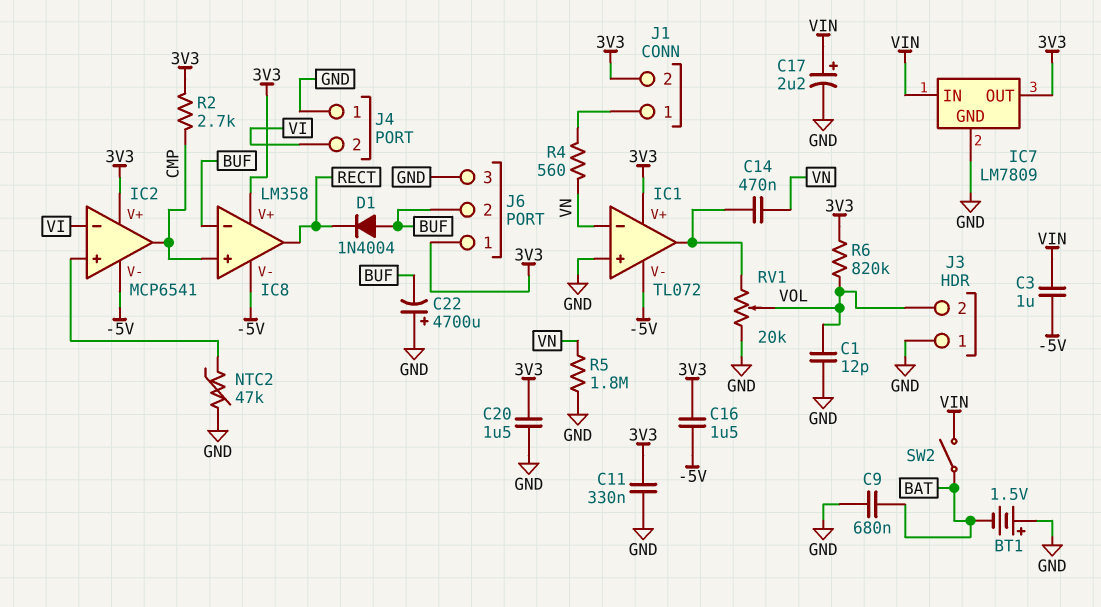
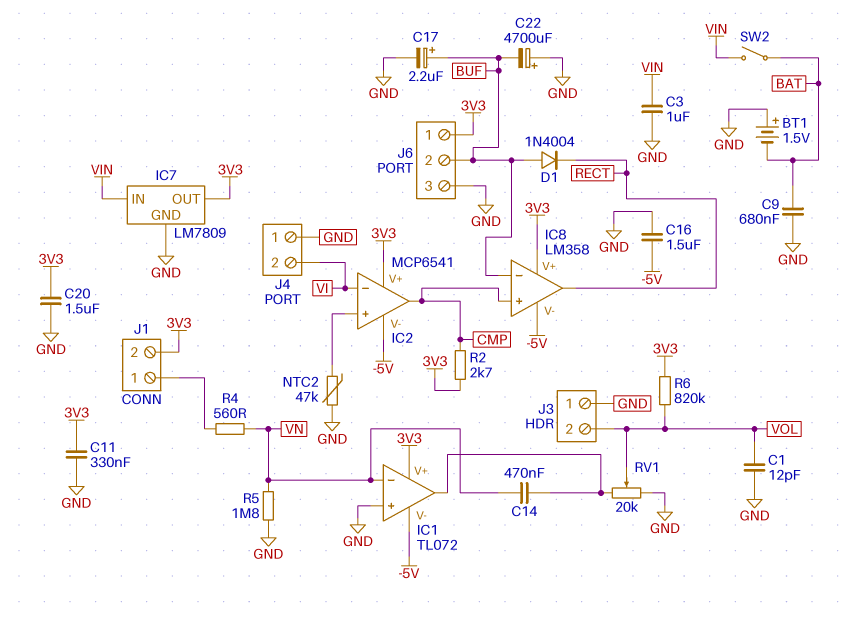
C3: 1uF (-5V, VIN) -> 1uF (GND, VIN)
C16: 1.5uF (-5V, 3V3) -> 1.5uF (-5V, GND)
C17: 2.2uF (plus VIN, minus GND) -> 2.2uF (plus BUF, minus GND)

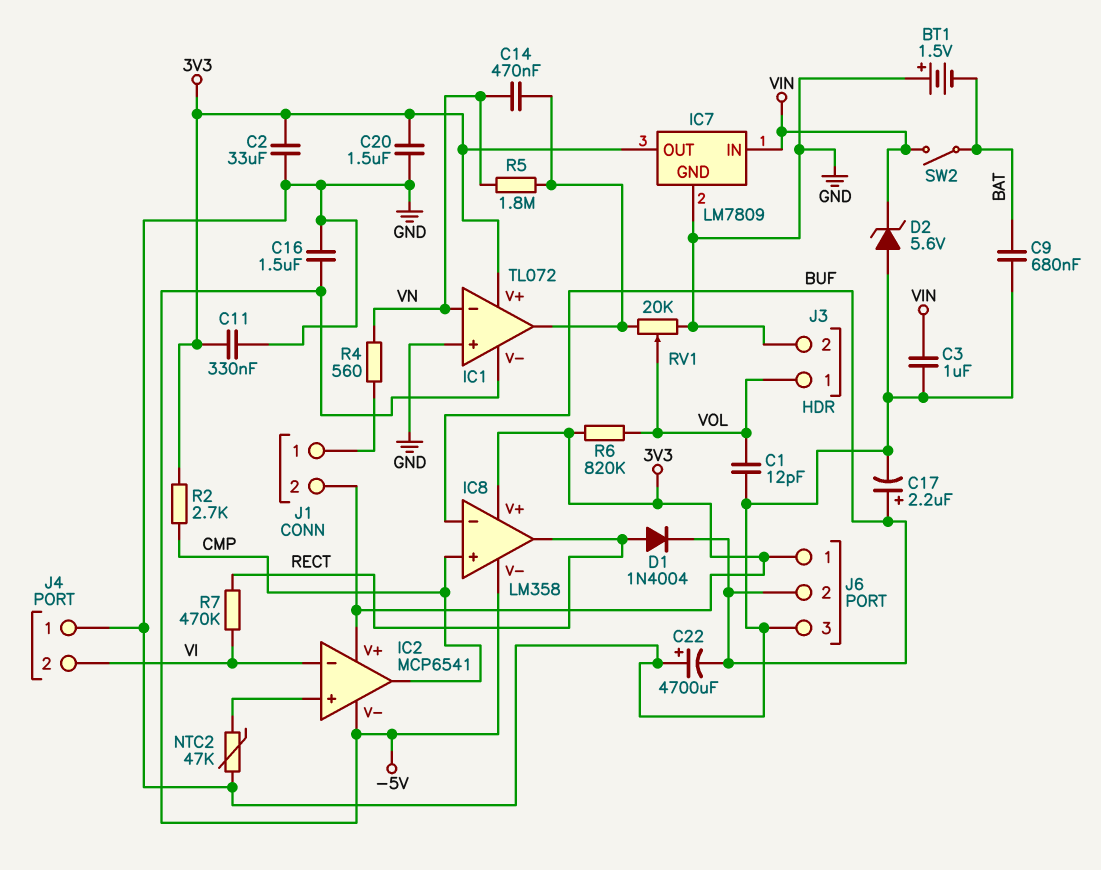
C2: none -> 33uF (3V3, GND)
D1: diode 1N4004 (A BUF, K RECT) -> diode 1N4004 (A RECT, K BUF)
D2: none -> zener 5.6V (A GND, K VIN)
J3 pin 1: GND -> VOL
J3 pin 2: VOL -> GND
R5: 1.8M (GND, VN) -> 1.8M (IC1/out, VN)
R7: none -> 470k (RECT, VI)

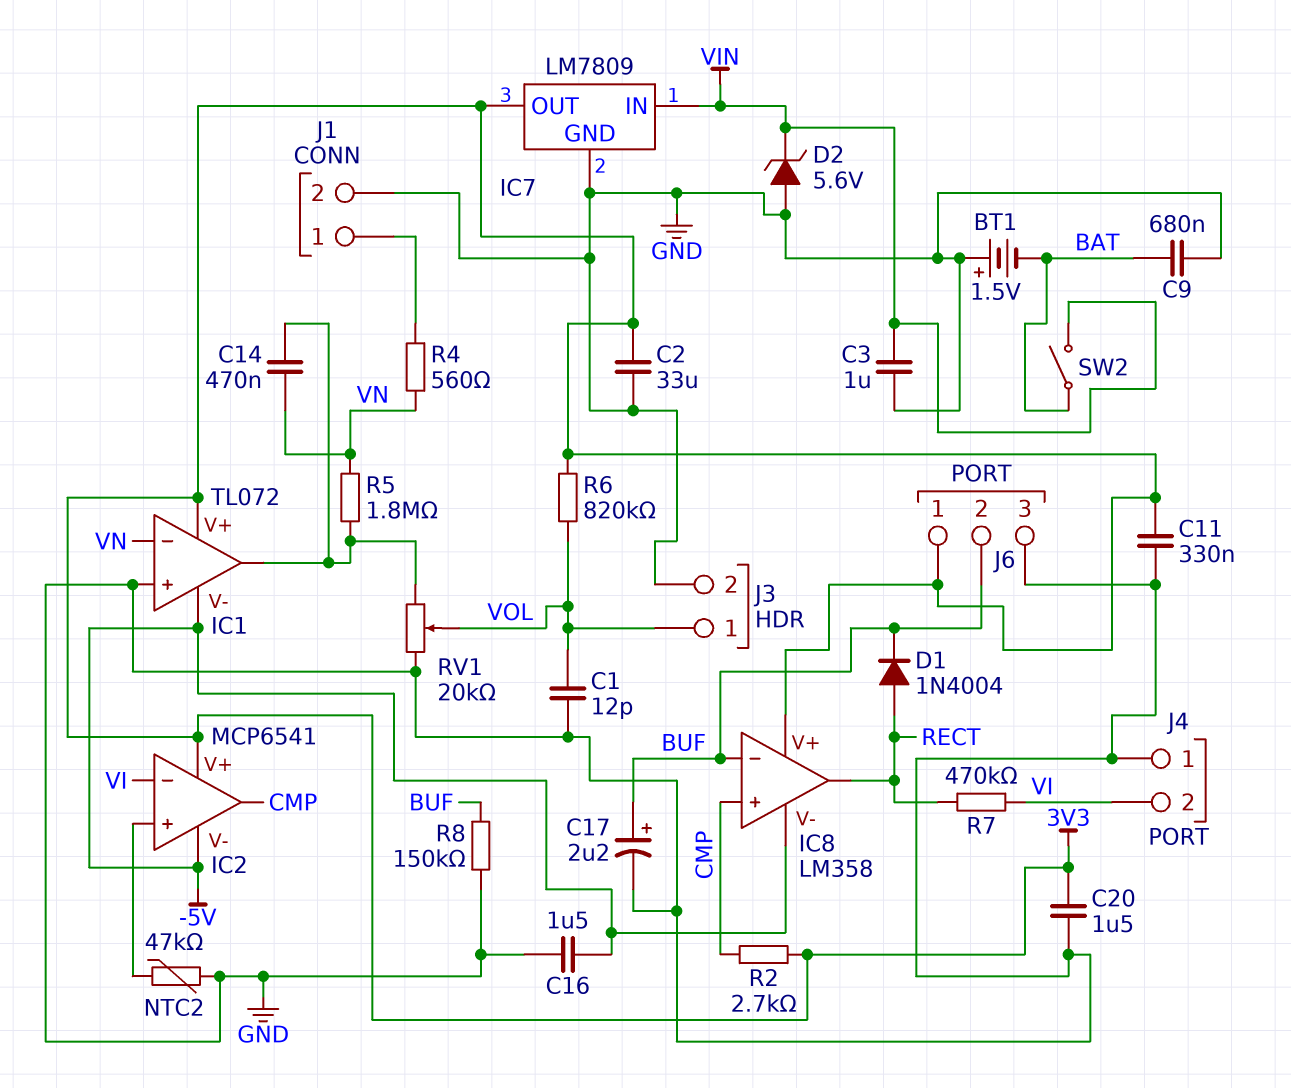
C22: 4700uF (plus GND, minus BUF) -> none
J1 pin 2: 3V3 -> GND
R8: none -> 150k (BUF, GND)

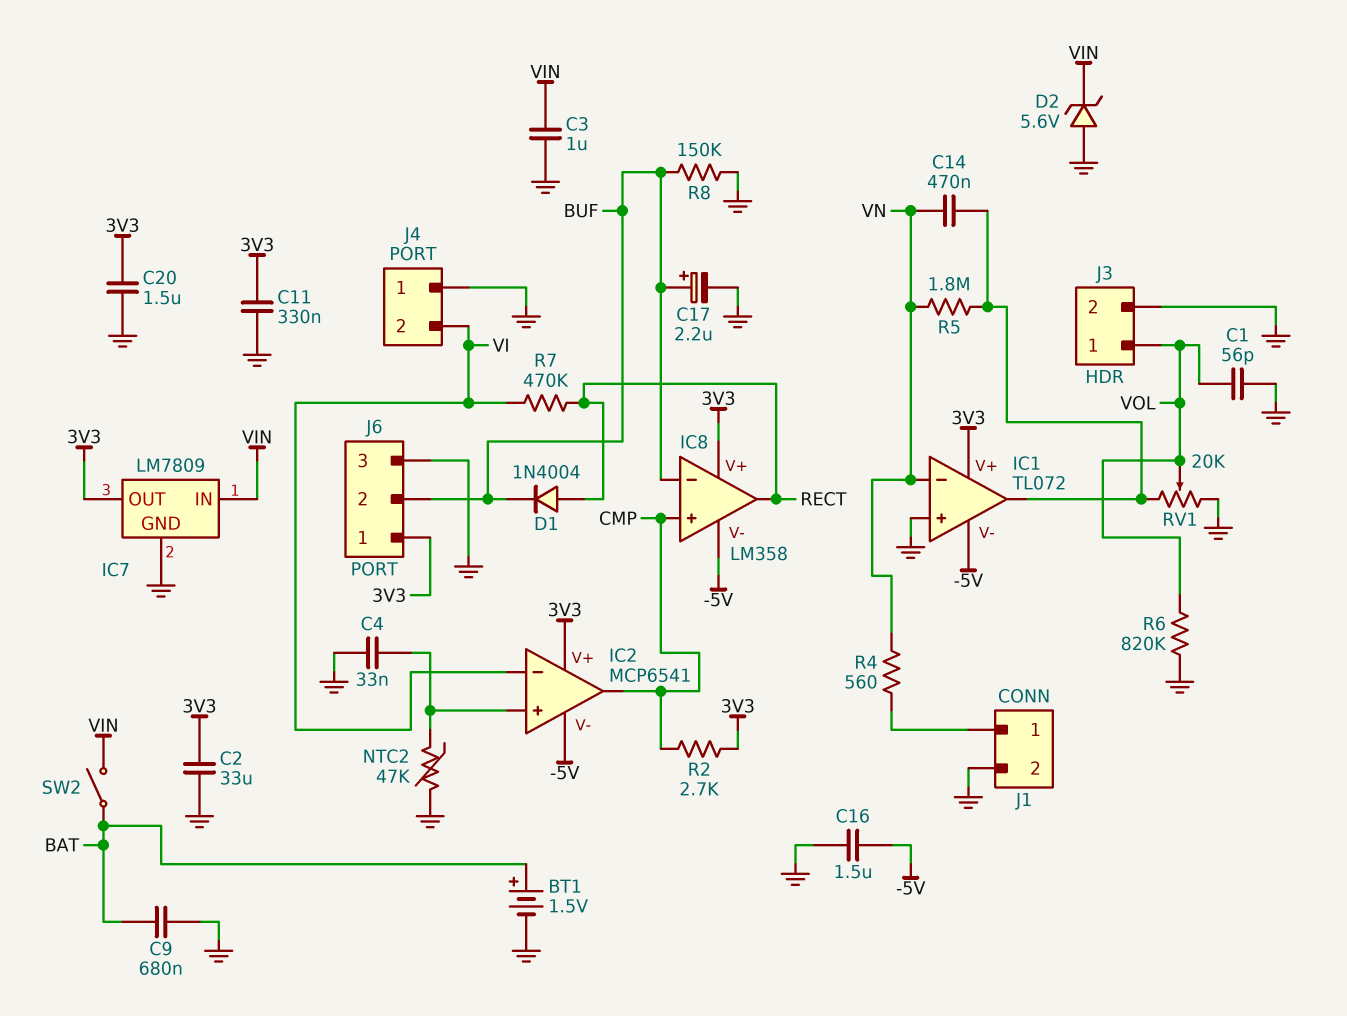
BT1: 1.5V (plus GND, minus BAT) -> 1.5V (plus BAT, minus GND)
C1: 12pF (GND, VOL) -> 56pF (GND, VOL)
C4: none -> 33nF (GND, IC2/in+)
R6: 820k (3V3, VOL) -> 820k (GND, VOL)

